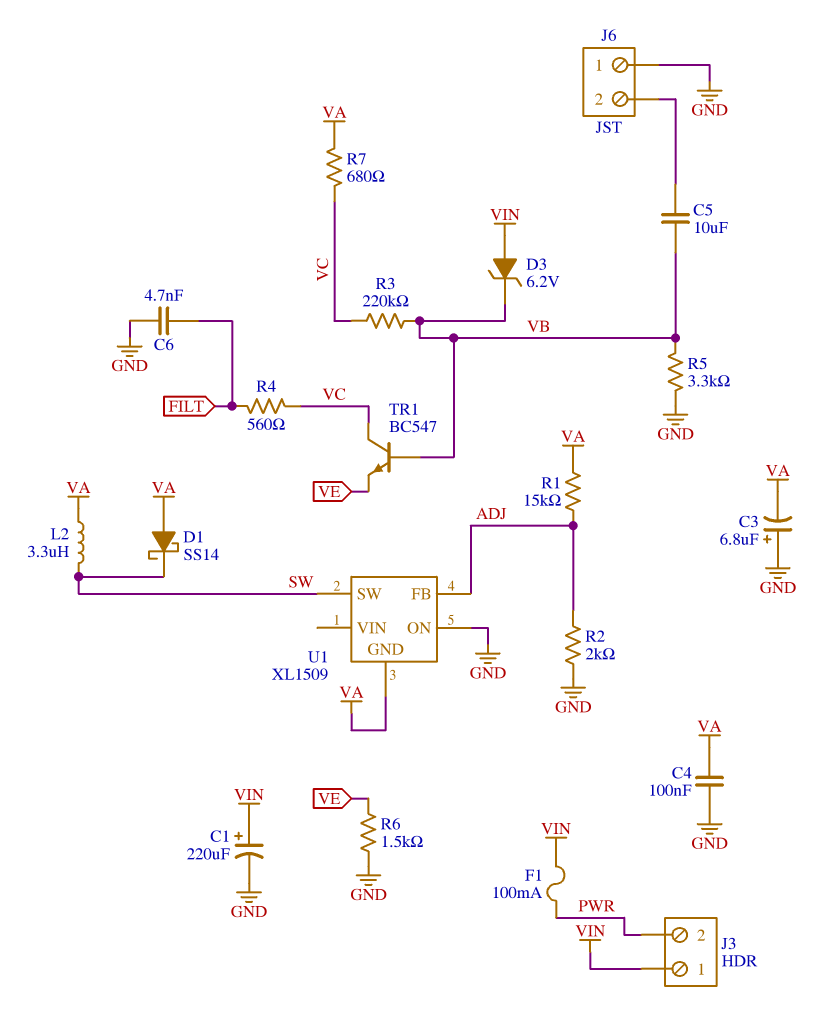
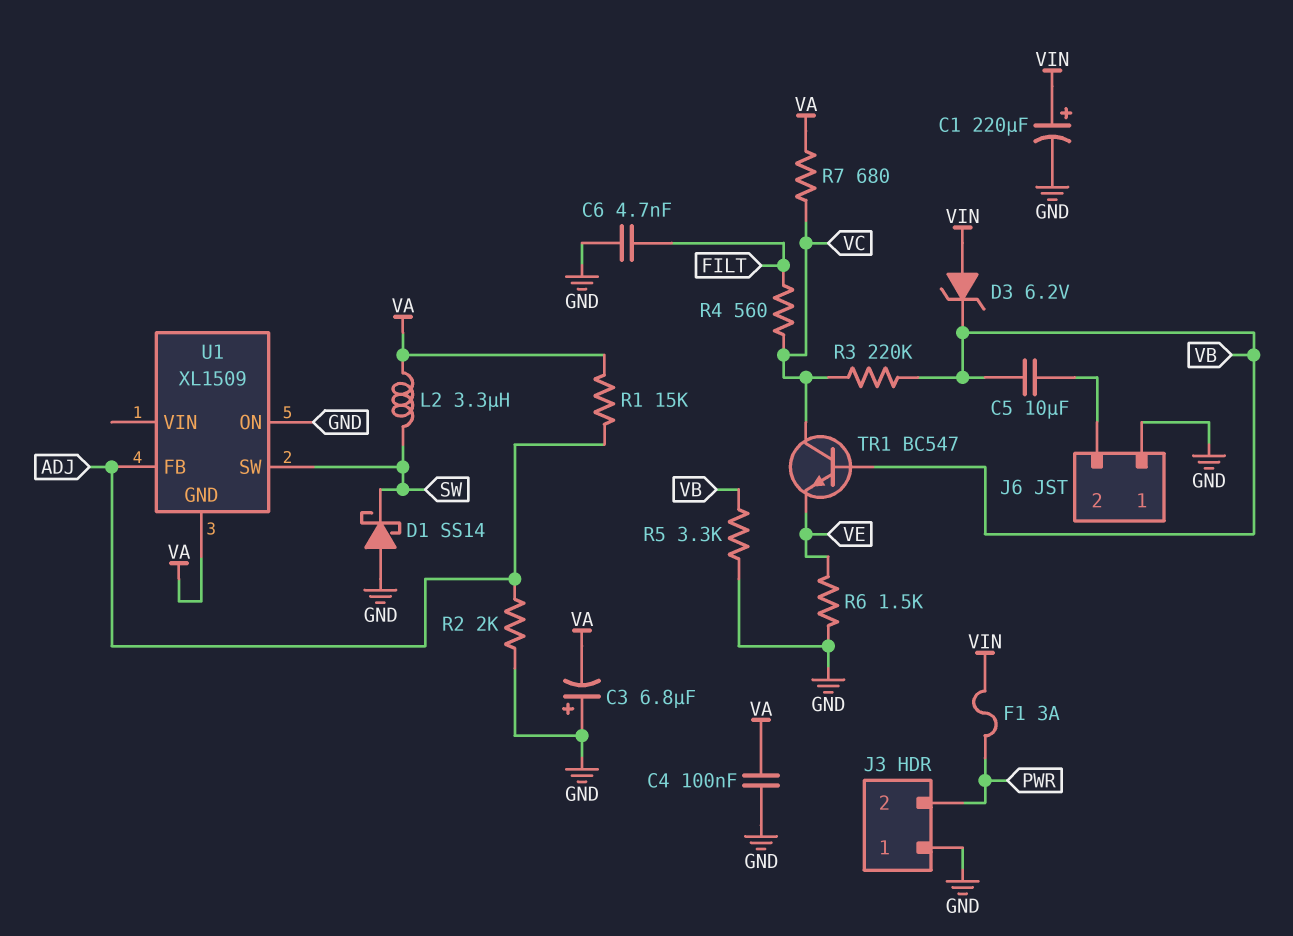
D1: schottky SS14 (A VA, K SW) -> schottky SS14 (A GND, K SW)
F1: 100mA (PWR, VIN) -> 3A (PWR, VIN)
J3 pin 1: VIN -> GND

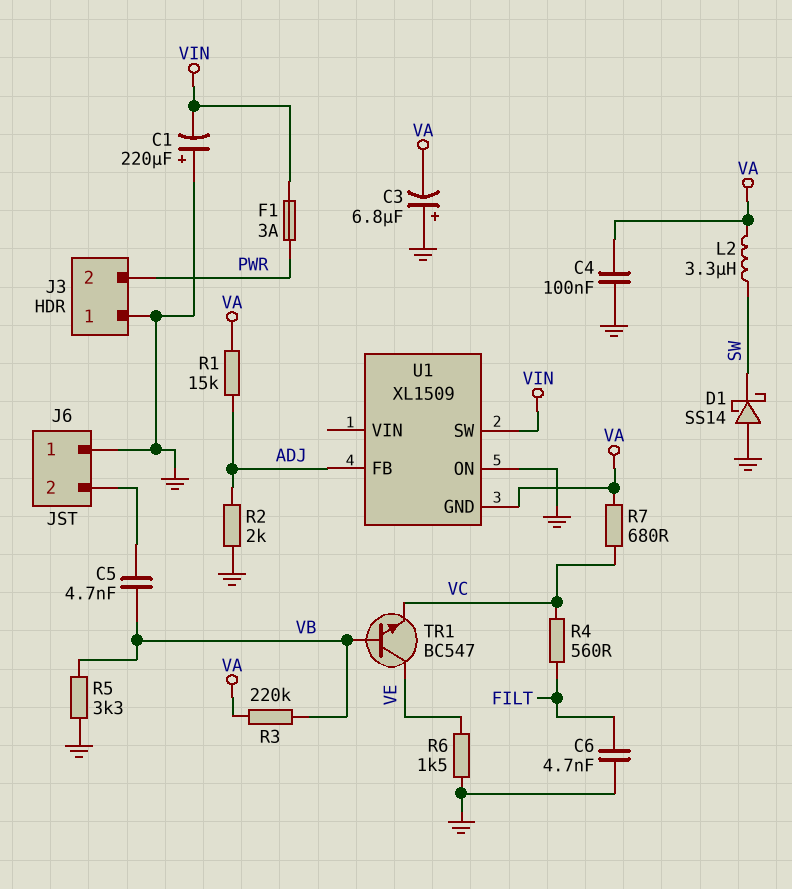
C1: 220uF (plus VIN, minus GND) -> 220uF (plus GND, minus VIN)
C5: 10uF (J6/2, VB) -> 4.7nF (J6/2, VB)
D3: zener 6.2V (A VIN, K VB) -> none
R3: 220k (VB, VC) -> 220k (VA, VB)
TR1: NPN BC547 (B VB, C VC, E VE) -> NPN BC547 (B VB, C VE, E VC)
U1 pin SW: SW -> VIN

